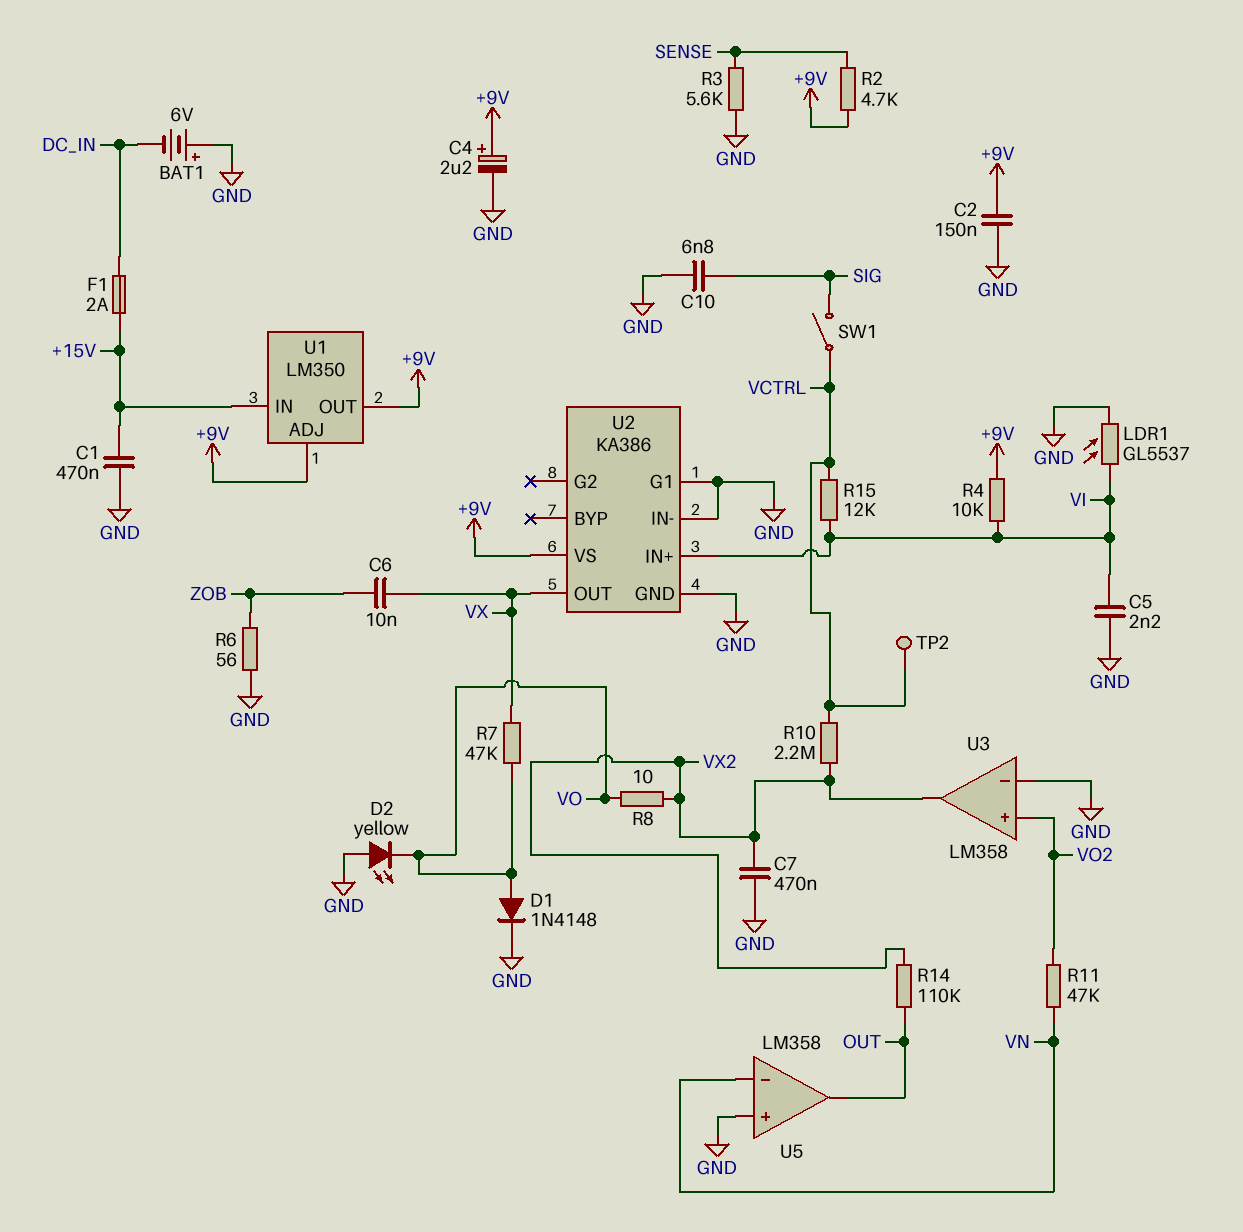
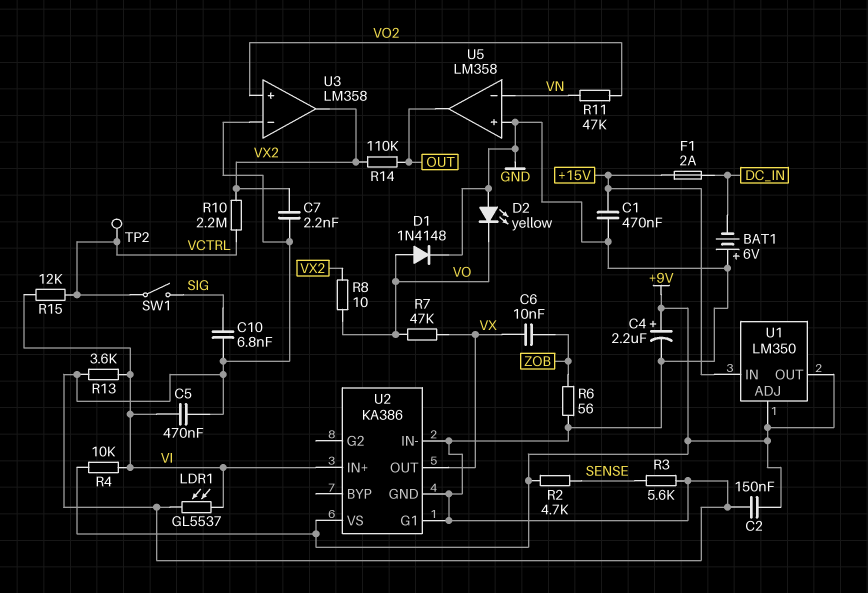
C5: 2.2nF (GND, VI) -> 470nF (GND, VI)
C7: 470nF (GND, VX2) -> 2.2nF (GND, VX2)
R13: none -> 3.6k (GND, VI)

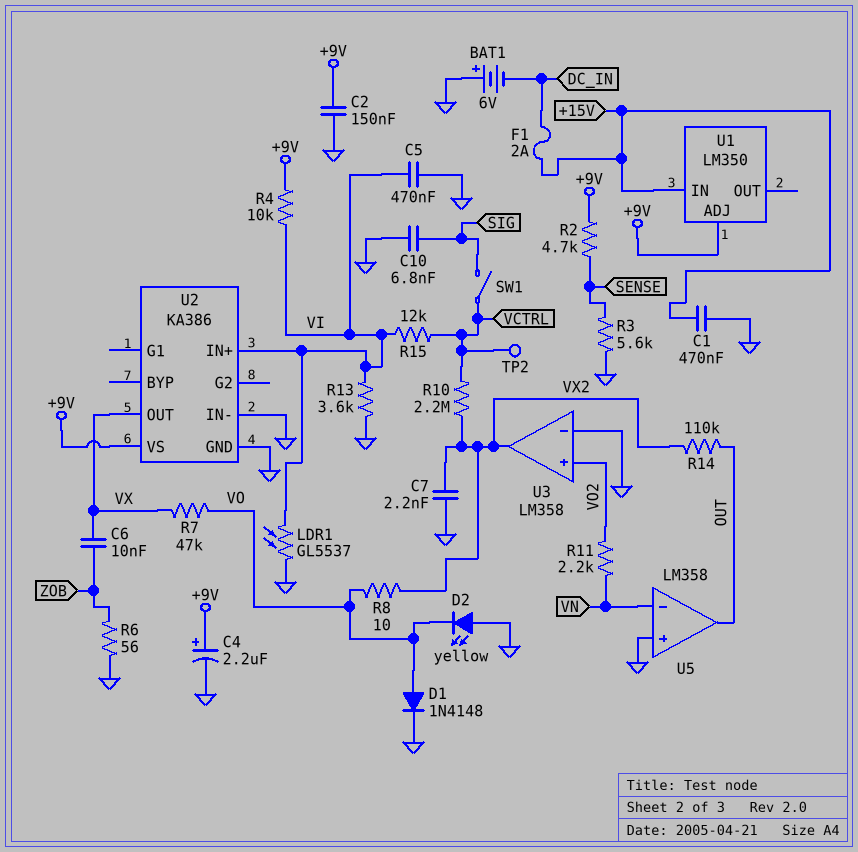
R11: 47k (VN, VO2) -> 2.2k (VN, VO2)
U1 pin OUT: +9V -> none
U2 pin G1: GND -> none

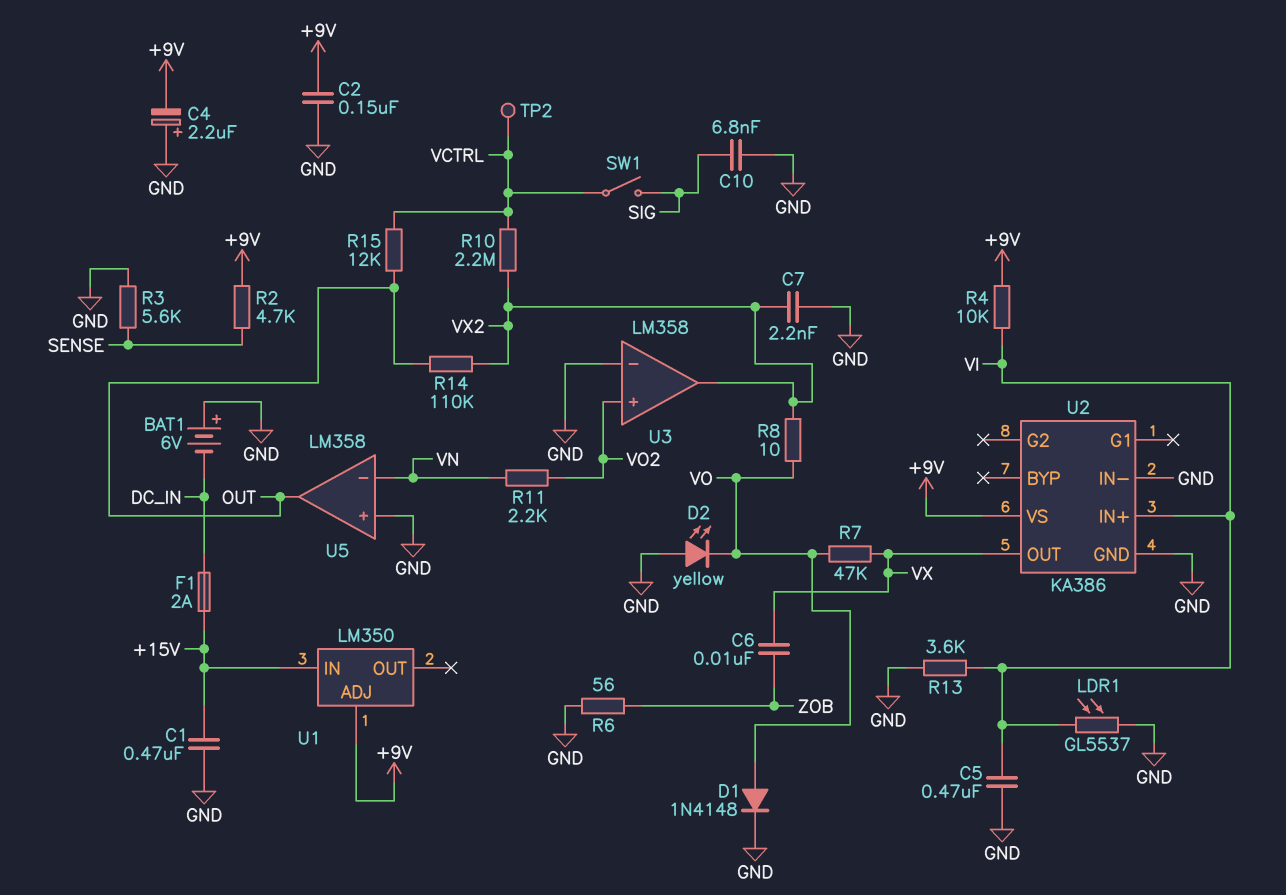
C4: 2.2uF (plus +9V, minus GND) -> 2.2uF (plus GND, minus +9V)
R15: 12k (VCTRL, VI) -> 12k (OUT, VCTRL)

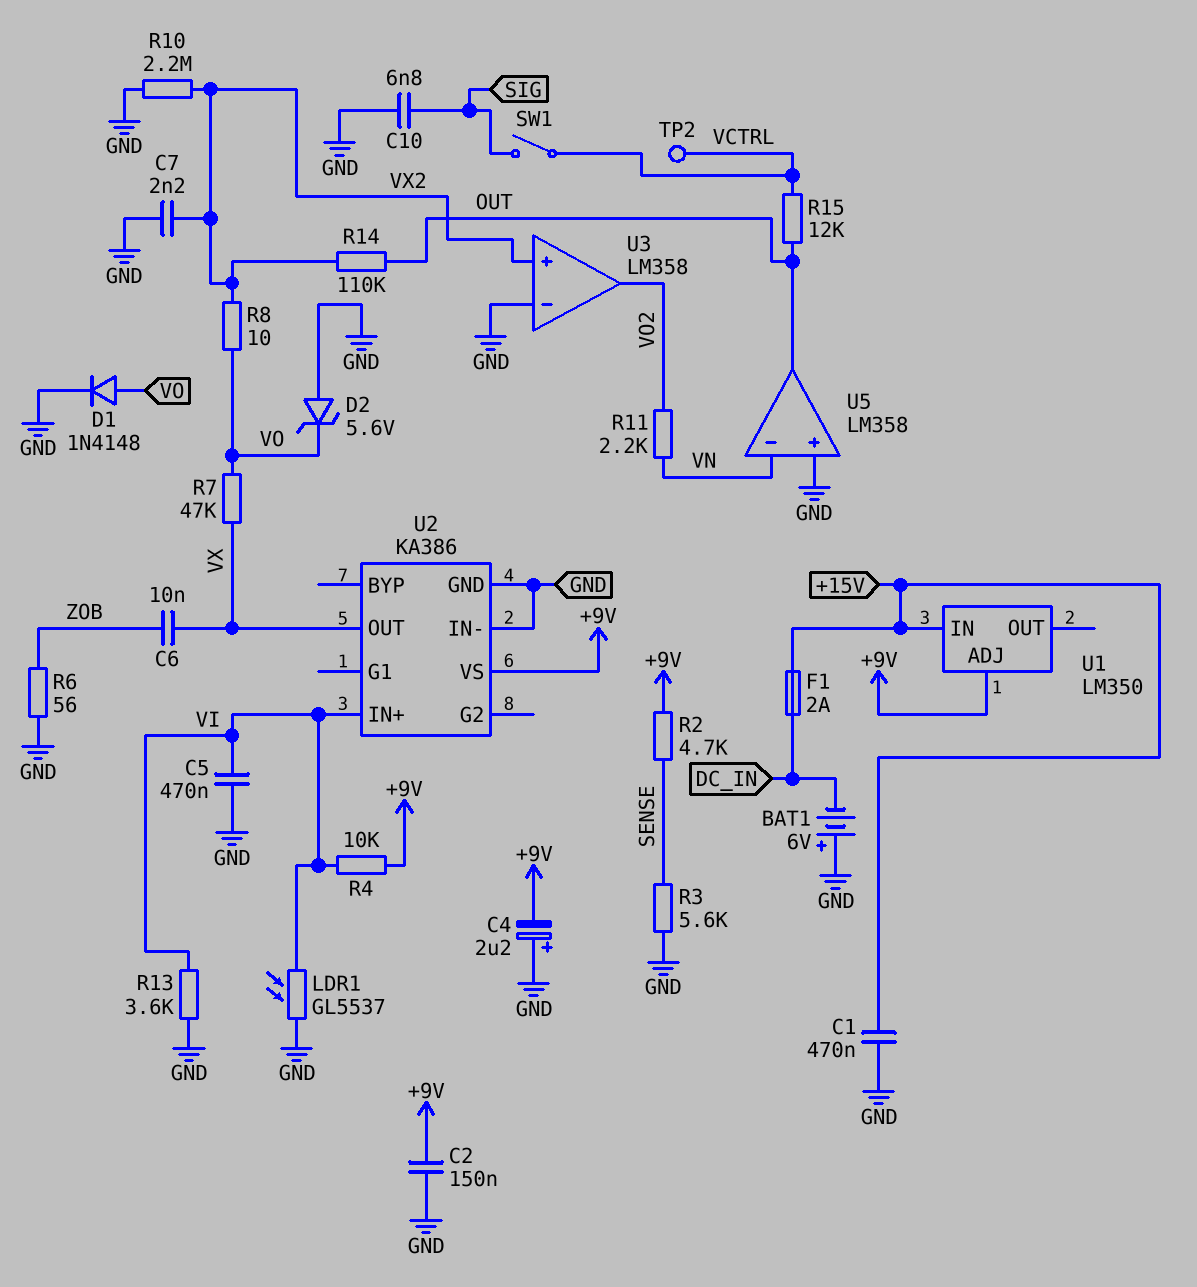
D2: LED yellow (A GND, K VO) -> zener 5.6V (A GND, K VO)
R10: 2.2M (VCTRL, VX2) -> 2.2M (GND, VX2)
U3 pin in+: VO2 -> VX2
U3 pin out: VX2 -> VO2

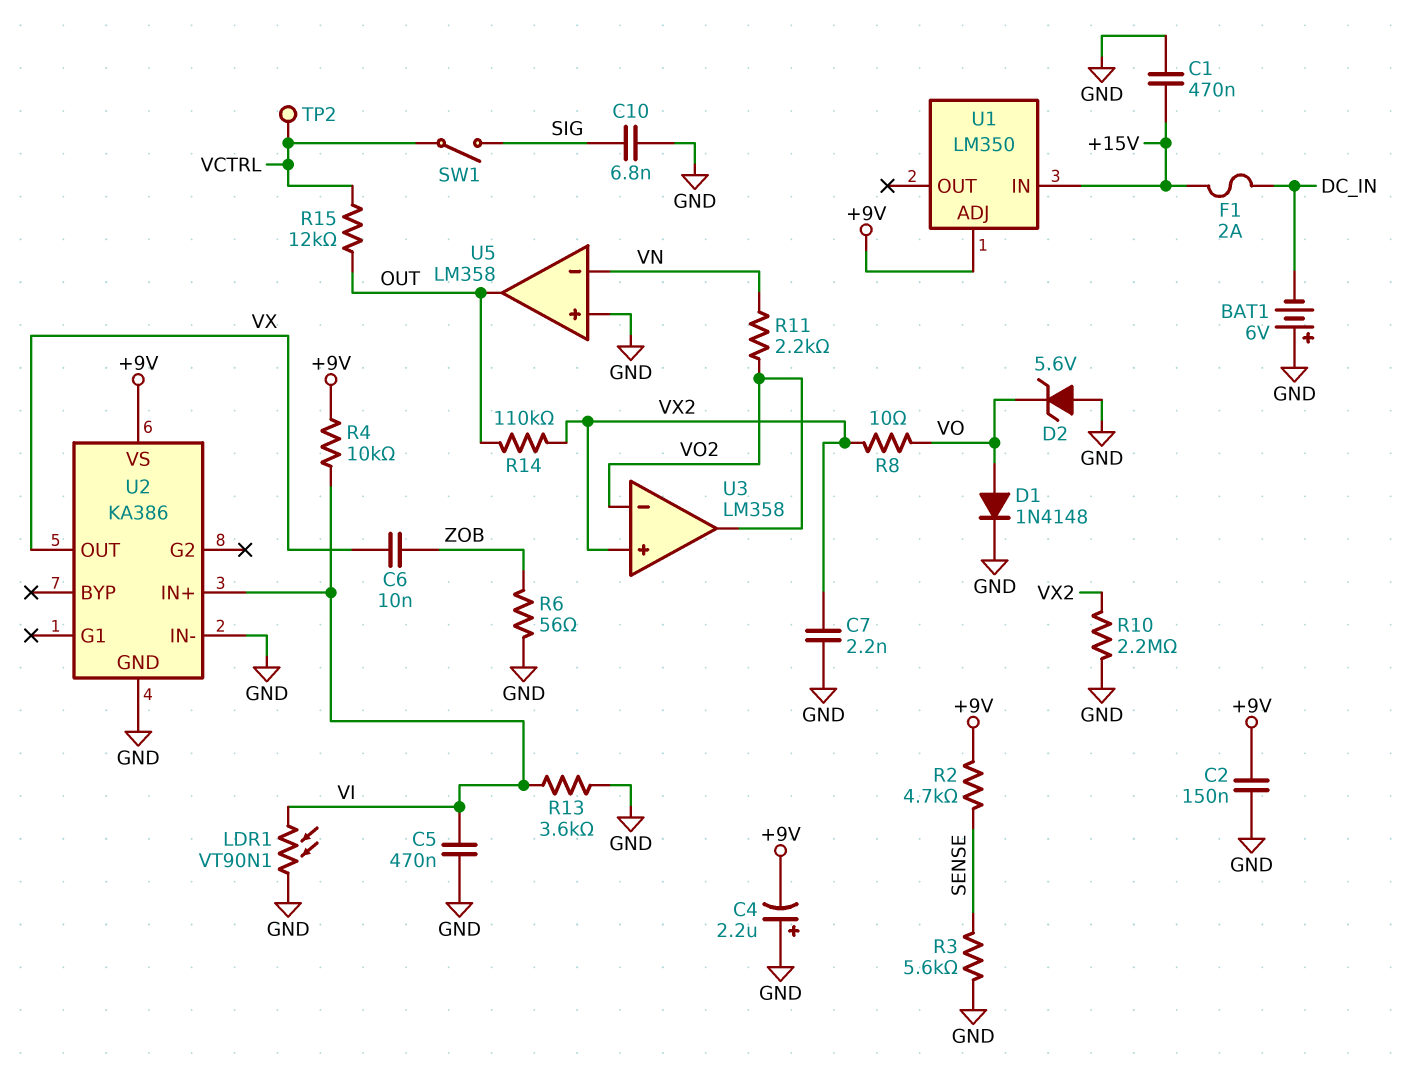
LDR1: GL5537 (GND, VI) -> VT90N1 (GND, VI)
R7: 47k (VO, VX) -> none
U3 pin in-: GND -> VO2

